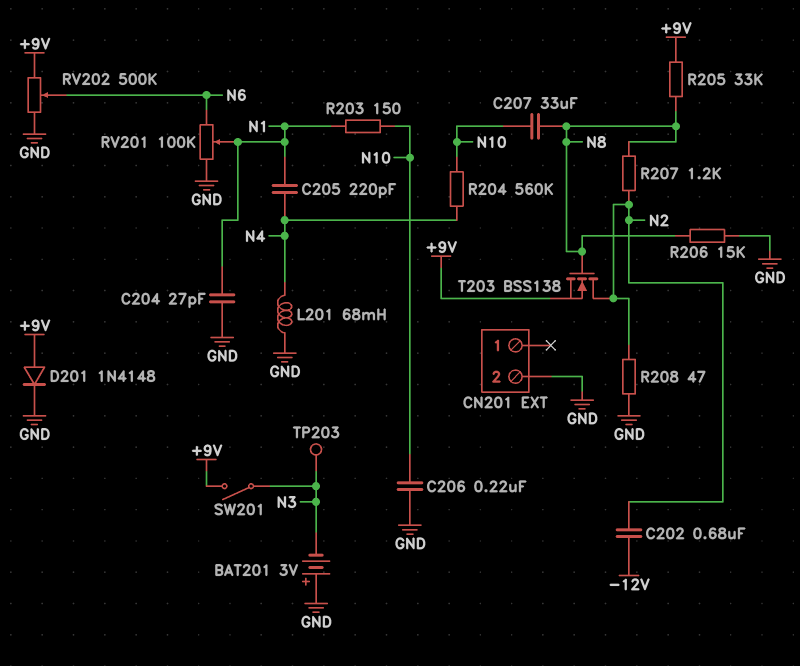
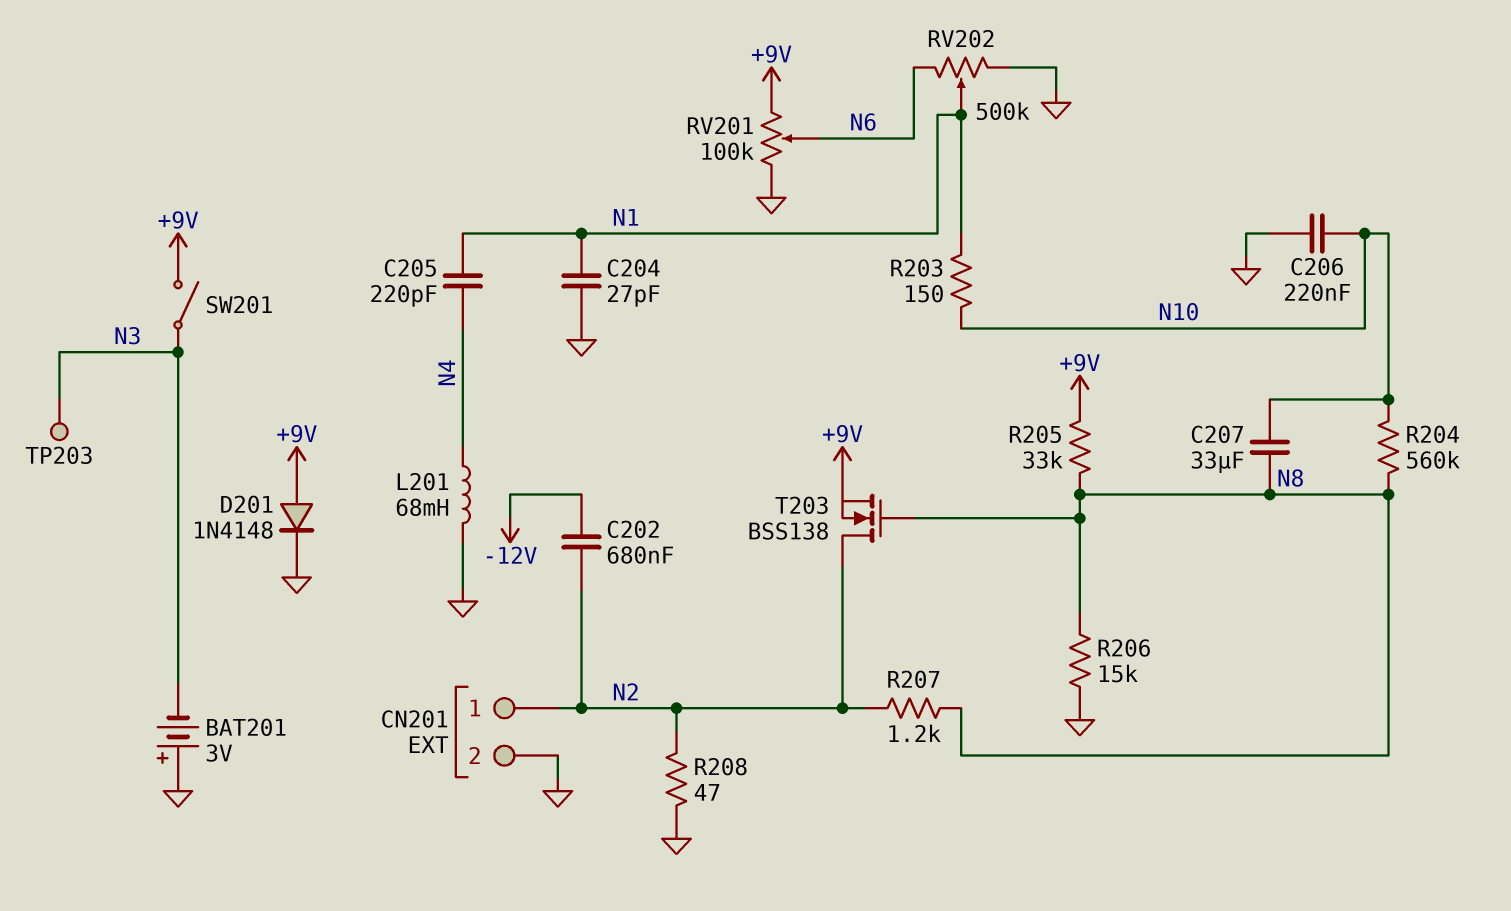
CN201 pin 1: none -> N2
R204: 560k (N4, N10) -> 560k (N8, N10)
RV201: 100k (GND, N6, wiper N1) -> 100k (+9V, GND, wiper N6)
RV202: 500k (+9V, GND, wiper N6) -> 500k (GND, N6, wiper N1)

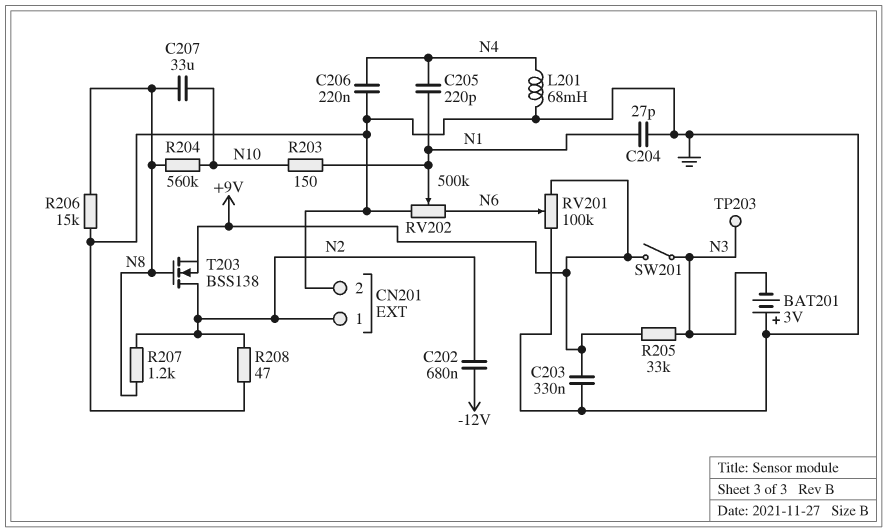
C203: none -> 330nF (+9V, GND)
C206: 220nF (GND, N10) -> 220nF (GND, N4)
D201: diode 1N4148 (A +9V, K GND) -> none
R205: 33k (+9V, N8) -> 33k (+9V, N3)

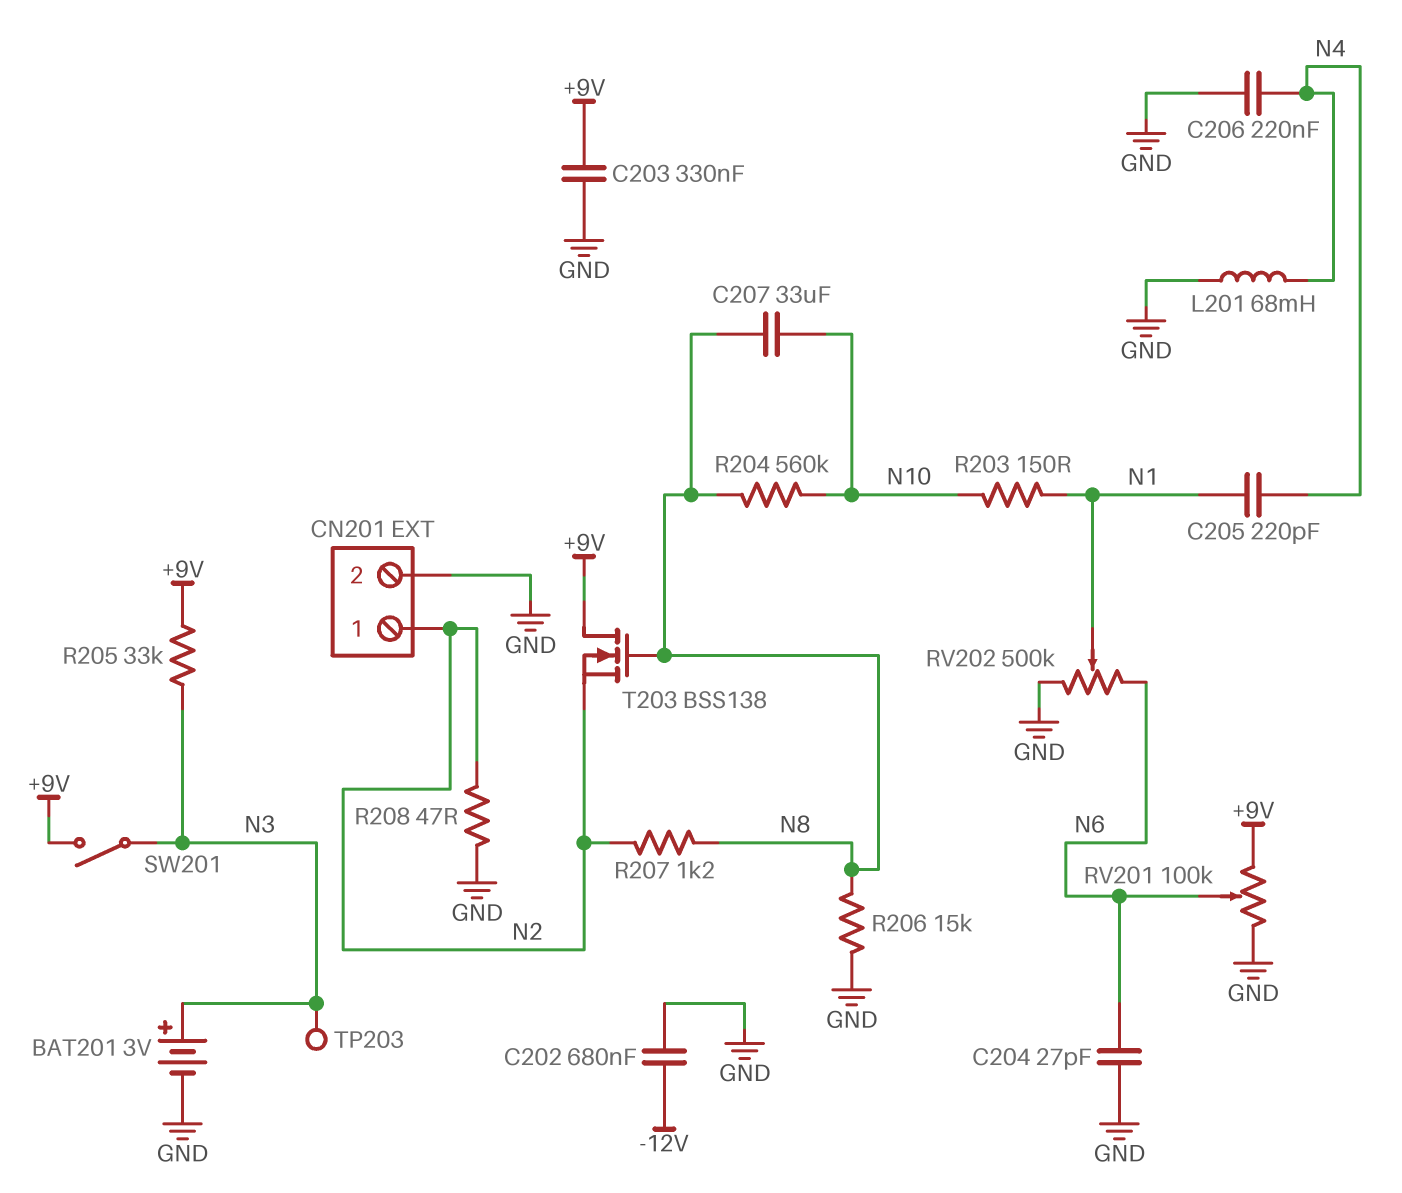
BAT201: 3V (plus GND, minus N3) -> 3V (plus N3, minus GND)
C202: 680nF (-12V, N2) -> 680nF (-12V, GND)
C204: 27pF (GND, N1) -> 27pF (GND, N6)
T203: NMOS BSS138 (G N8, D N2, S +9V) -> NMOS BSS138 (G N8, D +9V, S N2)

